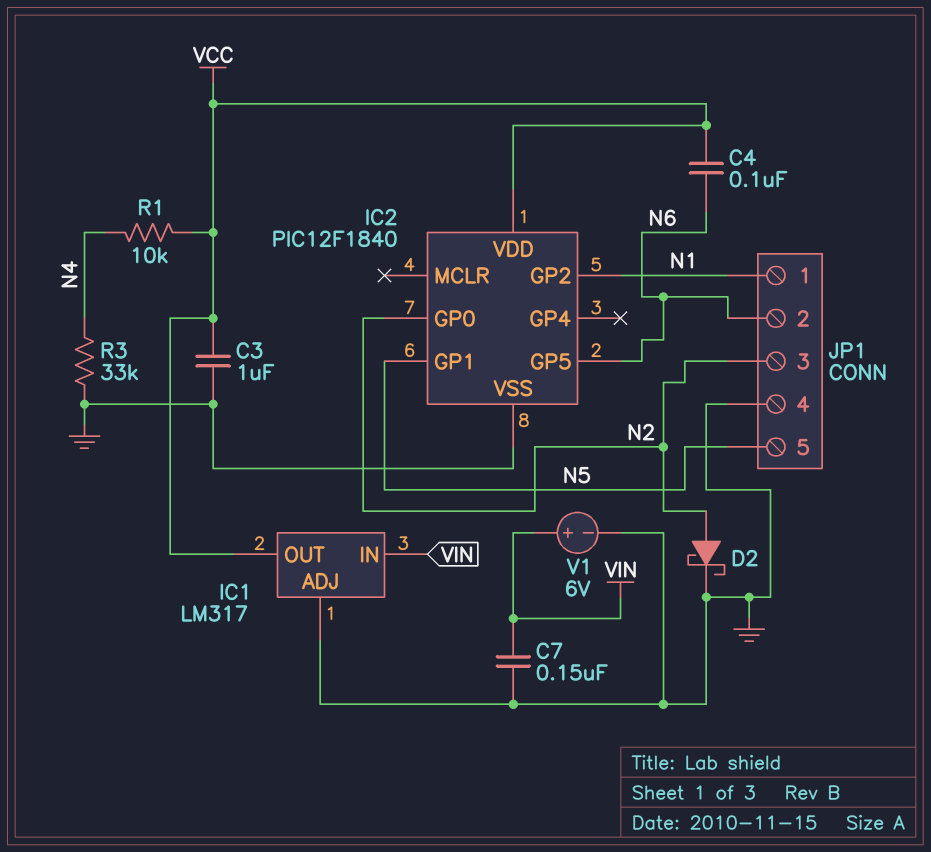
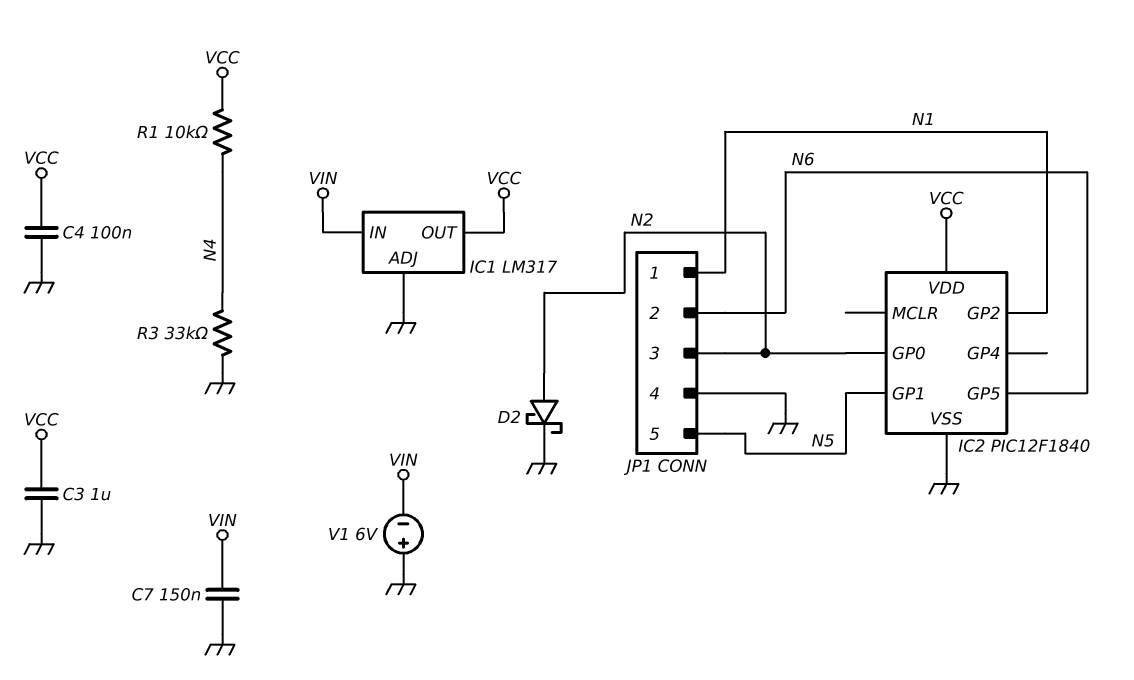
C4: 100nF (N6, VCC) -> 100nF (GND, VCC)
V1: 6V (plus VIN, minus GND) -> 6V (plus GND, minus VIN)

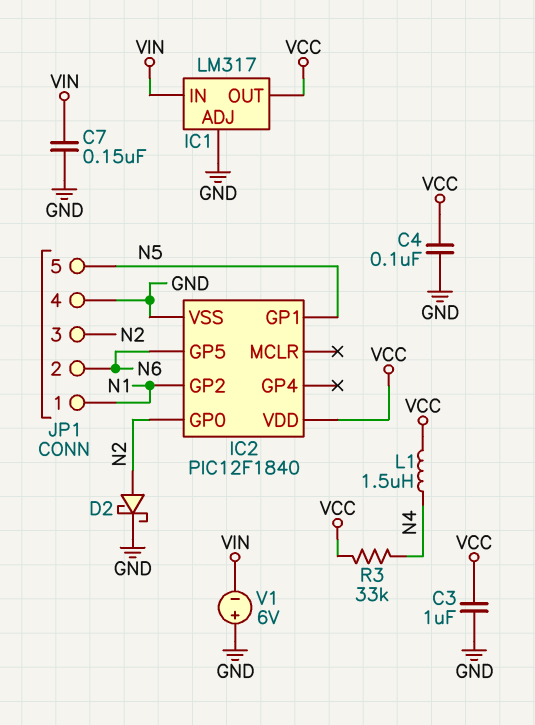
L1: none -> 1.5uH (N4, VCC)
R1: 10k (N4, VCC) -> none
R3: 33k (GND, N4) -> 33k (N4, VCC)

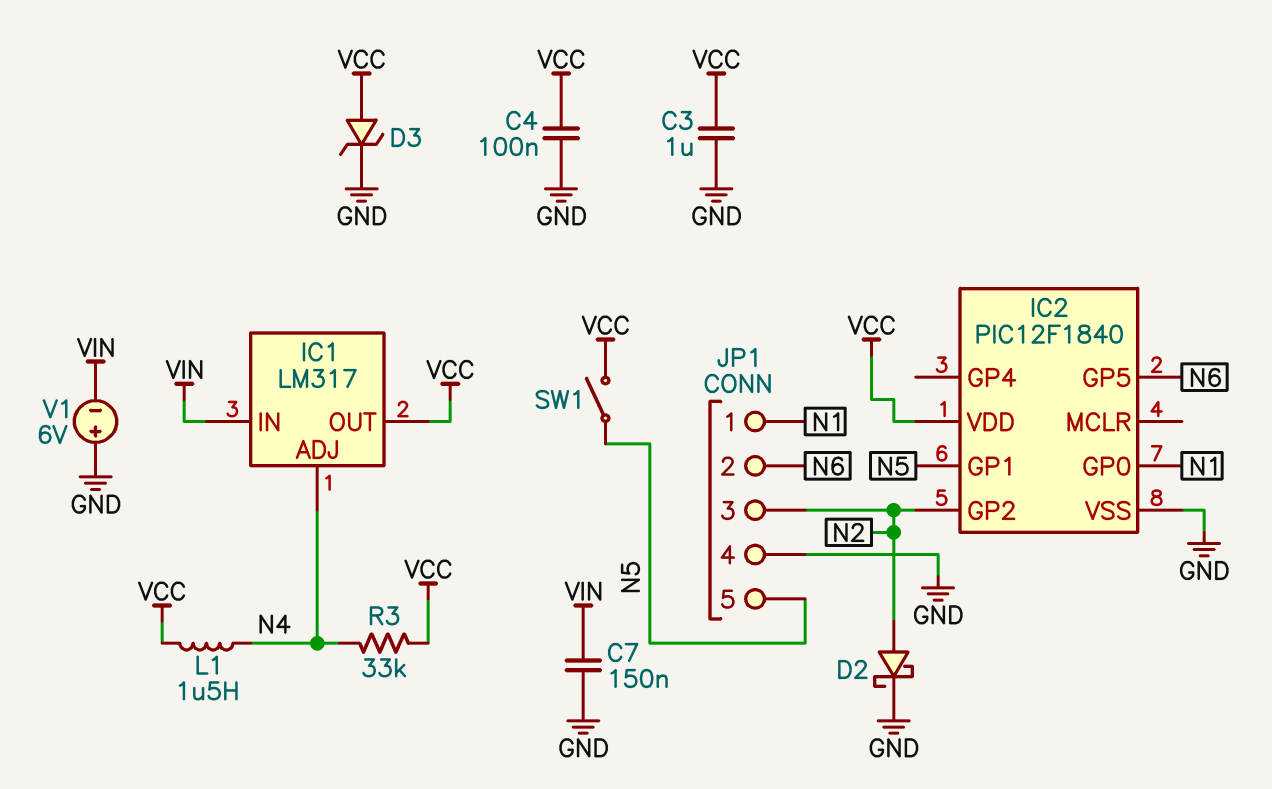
D3: none -> zener (A VCC, K GND)
IC1 pin ADJ: GND -> N4
IC2 pin GP0: N2 -> N1
IC2 pin GP2: N1 -> N2
SW1: none -> switch (N5, VCC)

